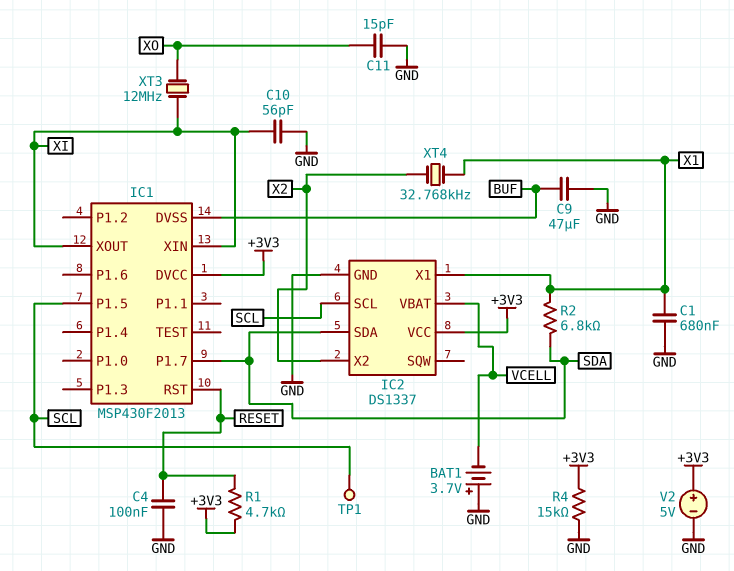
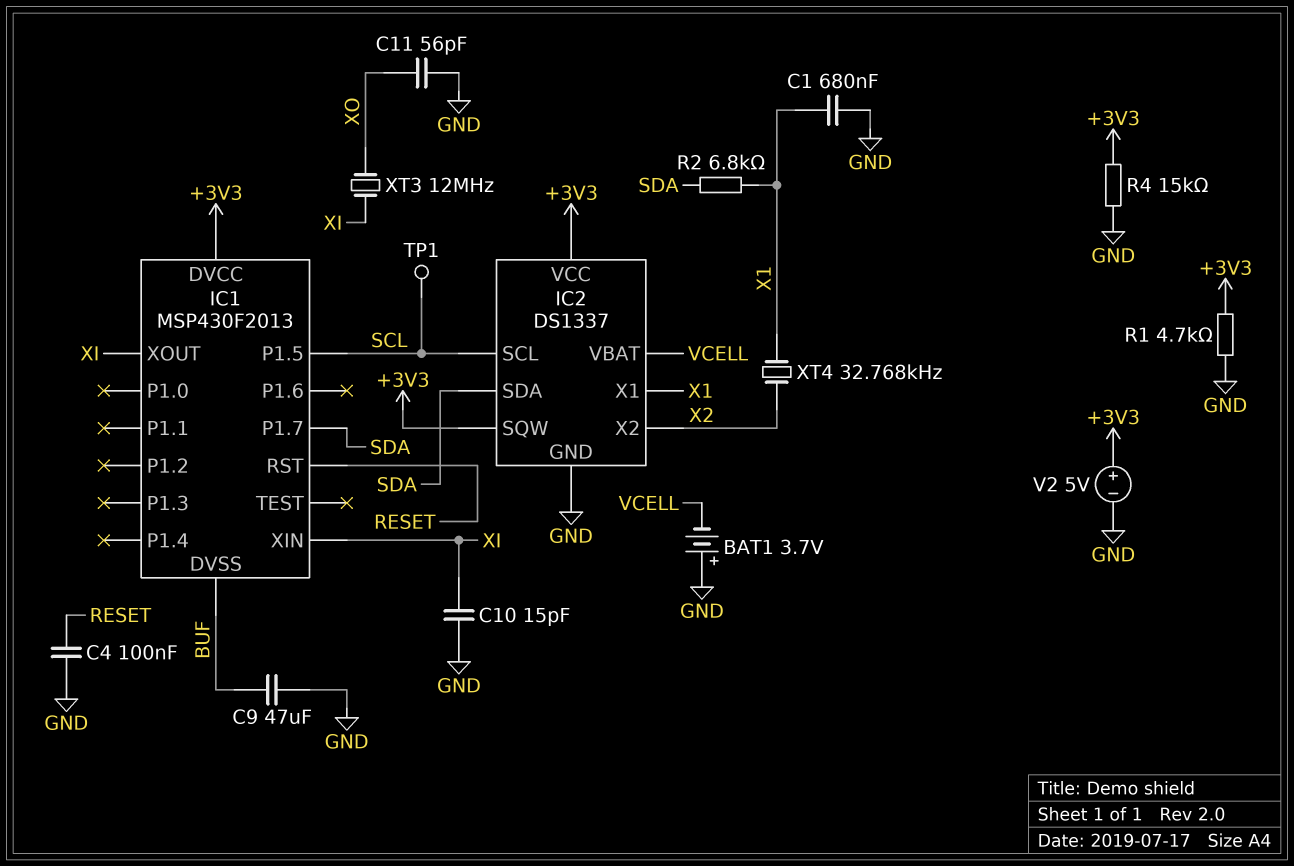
C10: 56pF (GND, XI) -> 15pF (GND, XI)
C11: 15pF (GND, XO) -> 56pF (GND, XO)
IC2 pin SQW: none -> +3V3
R1: 4.7k (+3V3, RESET) -> 4.7k (+3V3, GND)

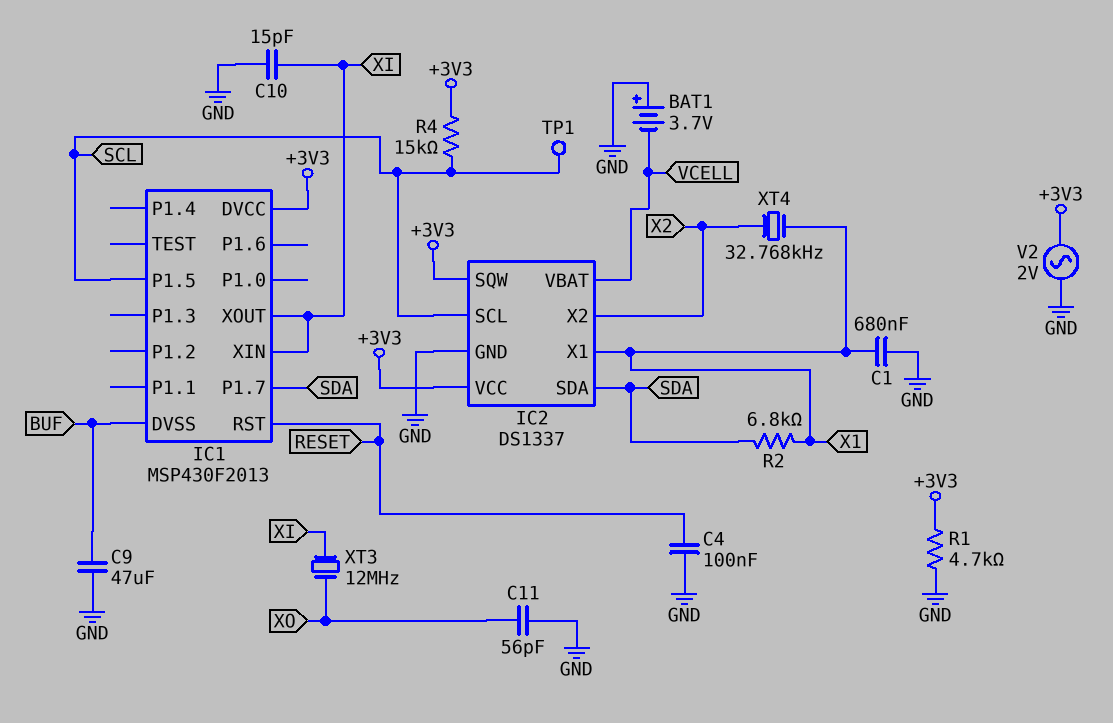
R4: 15k (+3V3, GND) -> 15k (+3V3, SCL)
V2: 5V (plus +3V3, minus GND) -> AC 2V (+3V3, GND)

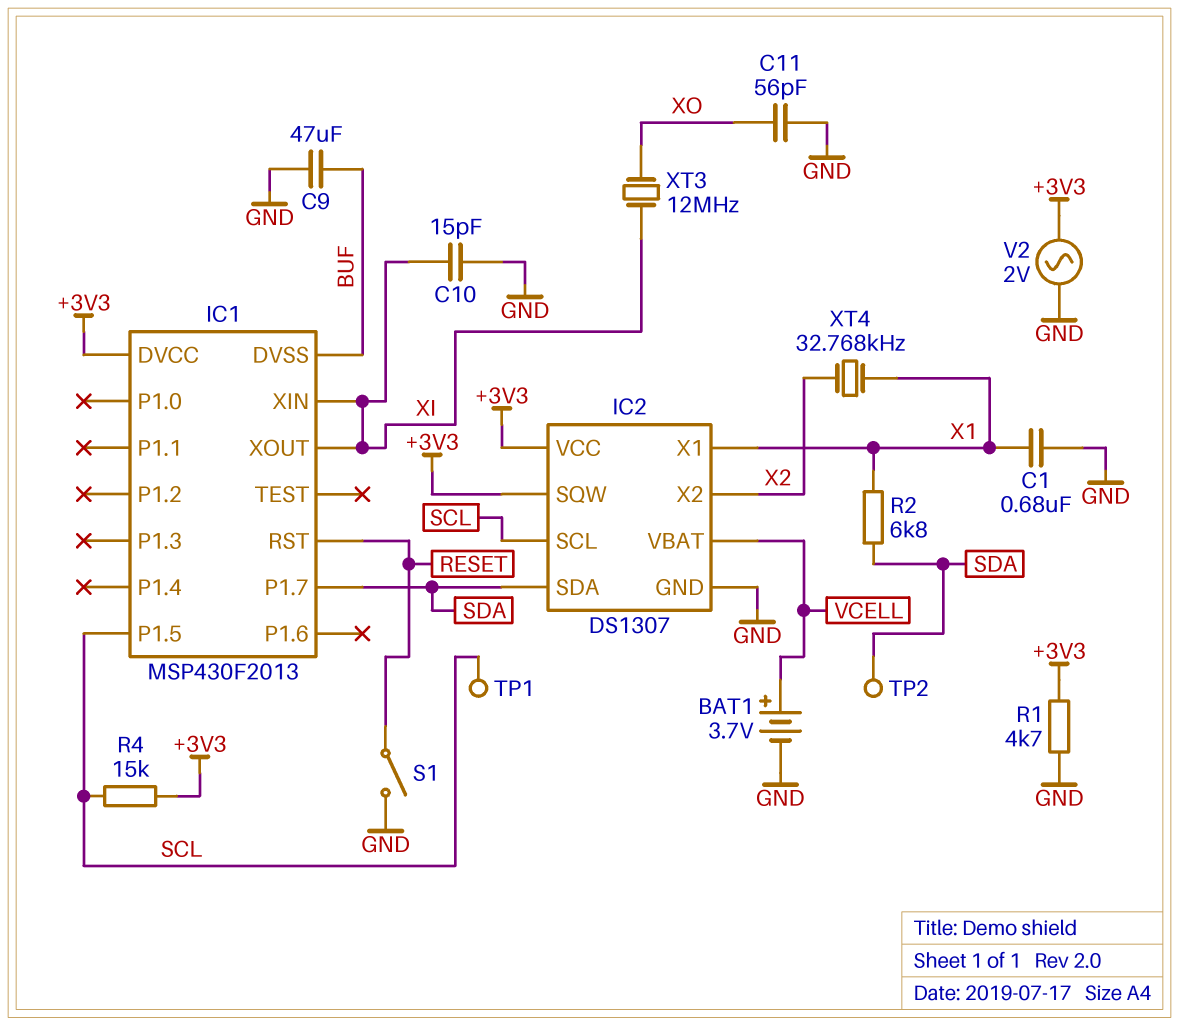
BAT1: 3.7V (plus GND, minus VCELL) -> 3.7V (plus VCELL, minus GND)
C4: 100nF (GND, RESET) -> none
IC2: DS1337 -> DS1307
S1: none -> switch (GND, RESET)
TP2: none -> test point (SDA)

